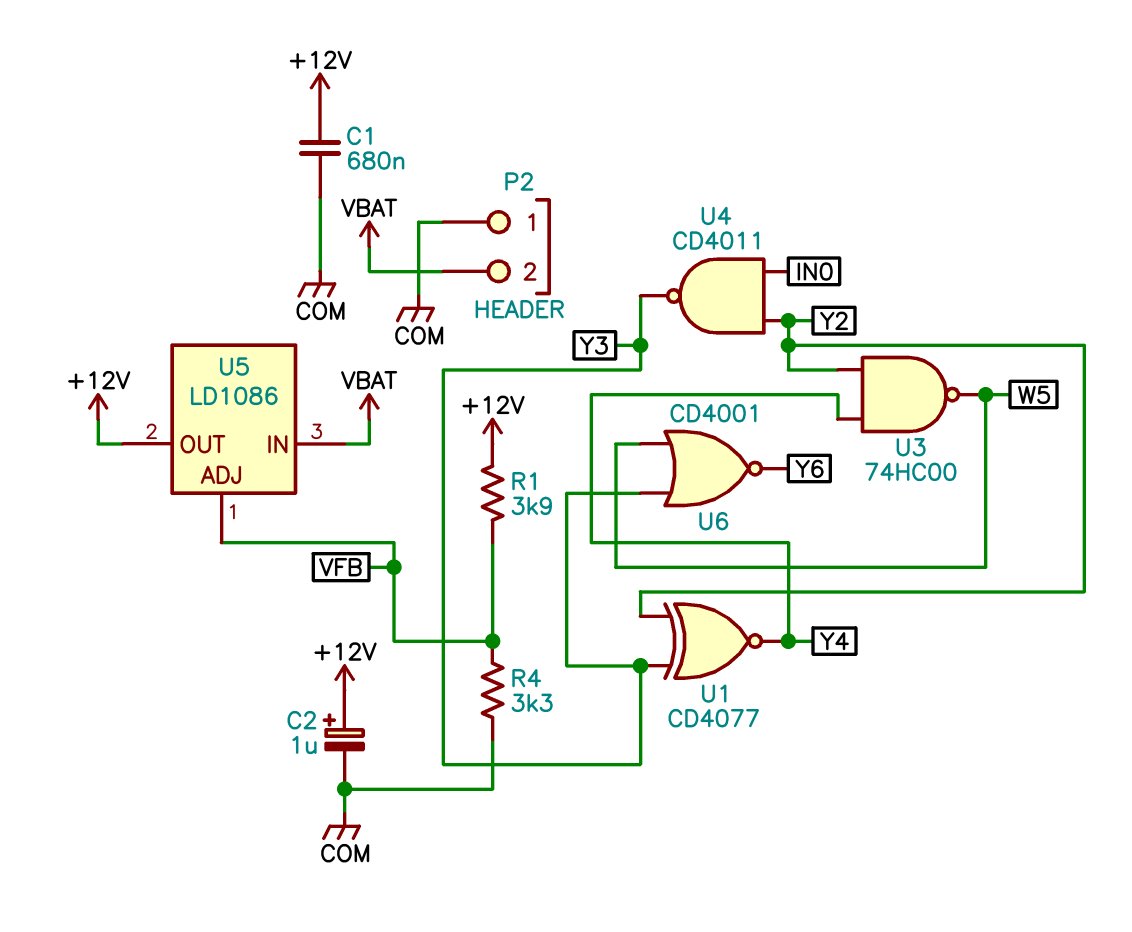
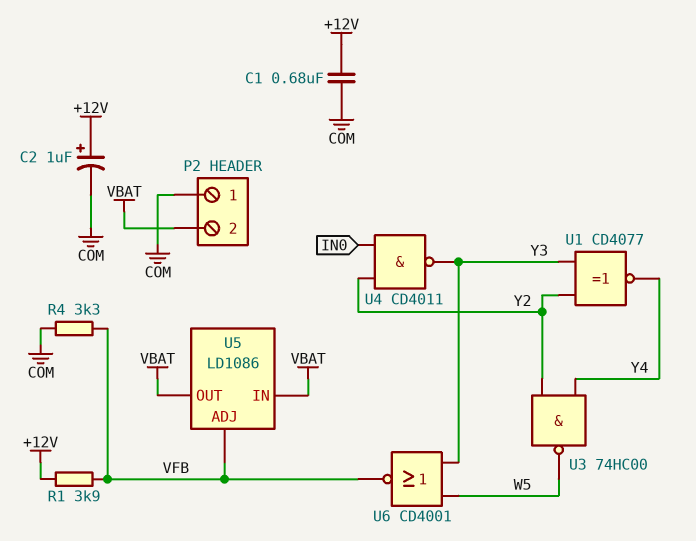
U5 pin OUT: +12V -> VBAT
U6: NOR CD4001 (in W5, in Y3, out Y6) -> NOR CD4001 (in W5, in Y3, out VFB)

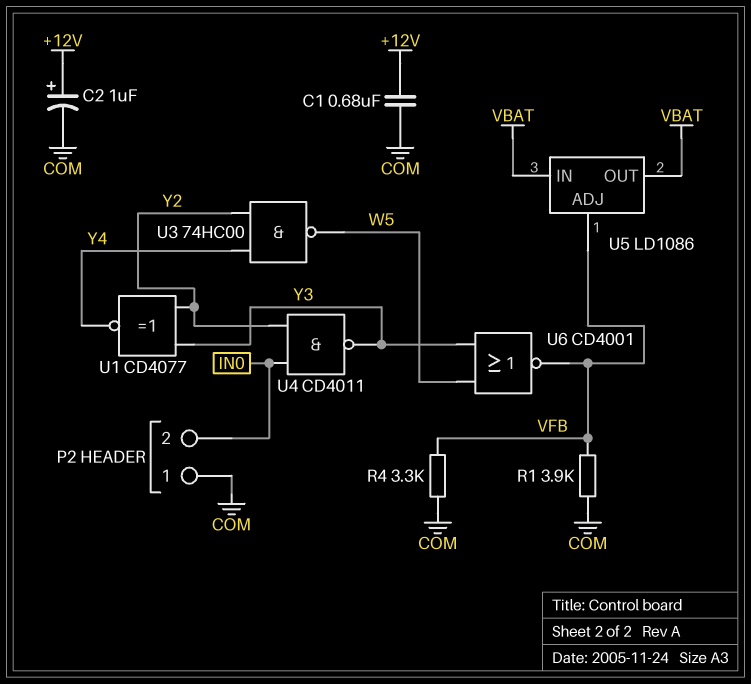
P2 pin 2: VBAT -> IN0
R1: 3.9k (+12V, VFB) -> 3.9k (COM, VFB)

